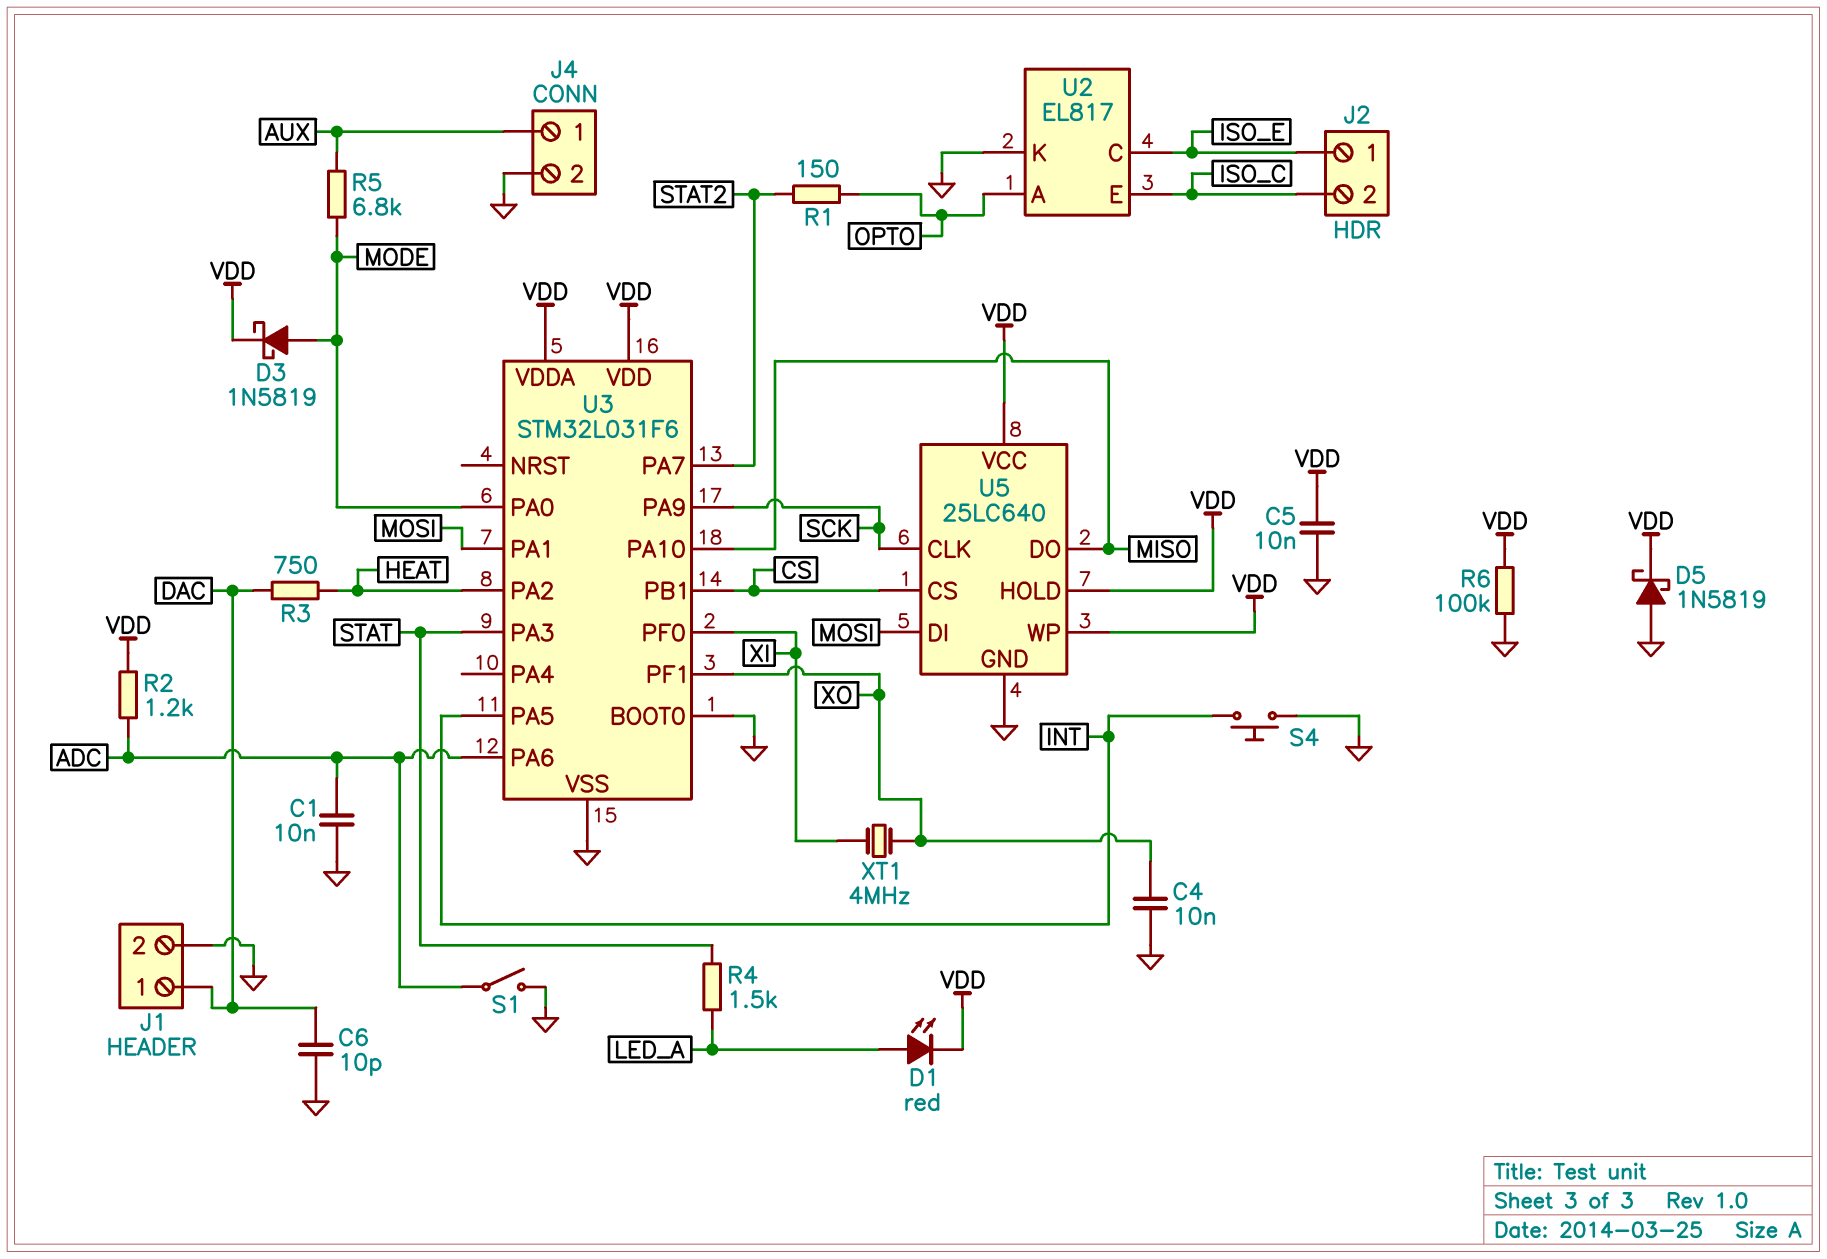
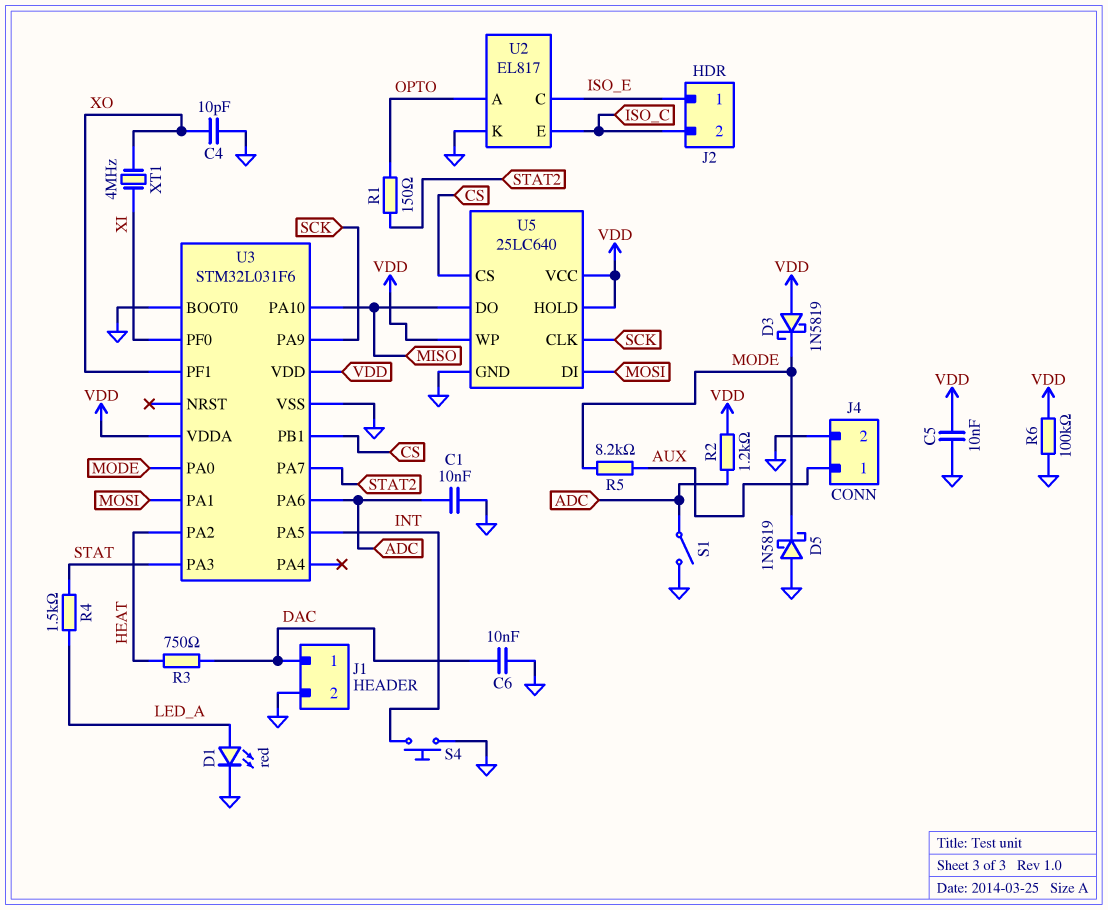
C4: 10nF (GND, XO) -> 10pF (GND, XO)
C6: 10pF (DAC, GND) -> 10nF (DAC, GND)
D1: LED red (A LED_A, K VDD) -> LED red (A LED_A, K GND)
D3: schottky 1N5819 (A MODE, K VDD) -> schottky 1N5819 (A VDD, K MODE)
D5: schottky 1N5819 (A GND, K VDD) -> schottky 1N5819 (A GND, K MODE)
R5: 6.8k (AUX, MODE) -> 8.2k (AUX, MODE)

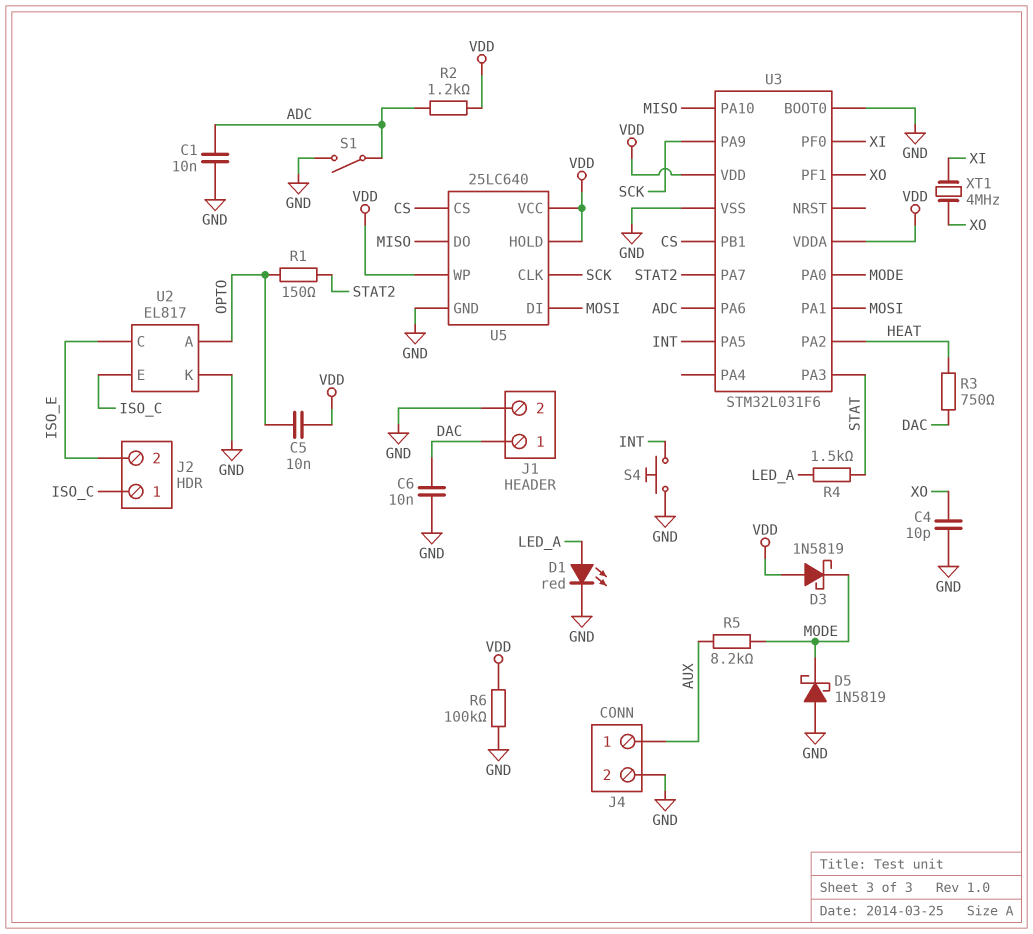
C5: 10nF (GND, VDD) -> 10nF (OPTO, VDD)
J2 pin 1: ISO_E -> ISO_C
J2 pin 2: ISO_C -> ISO_E

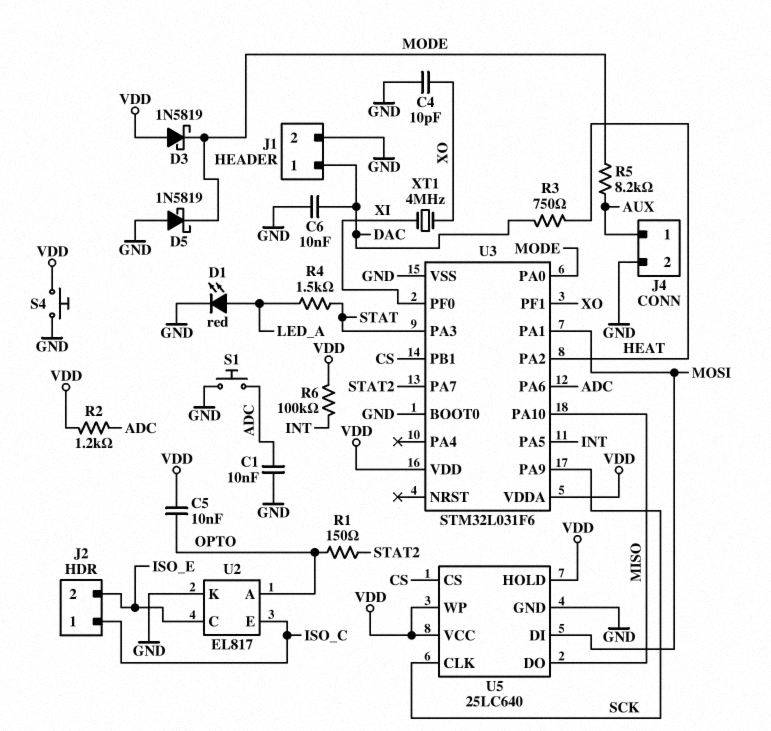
R6: 100k (GND, VDD) -> 100k (INT, VDD)
S1: switch (ADC, GND) -> button (ADC, GND)
S4: button (GND, INT) -> button (GND, VDD)

